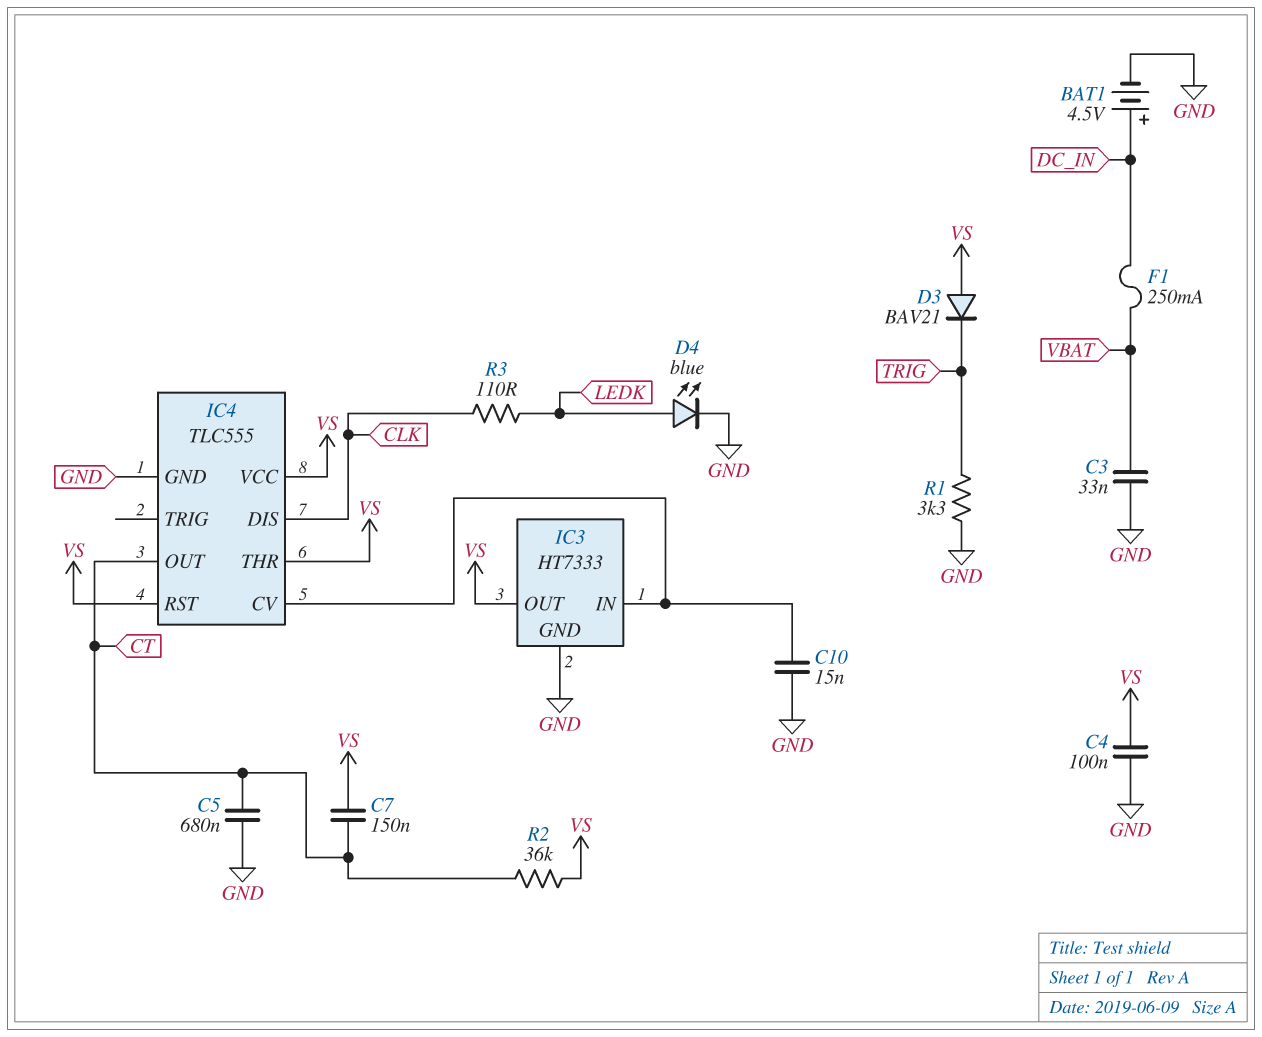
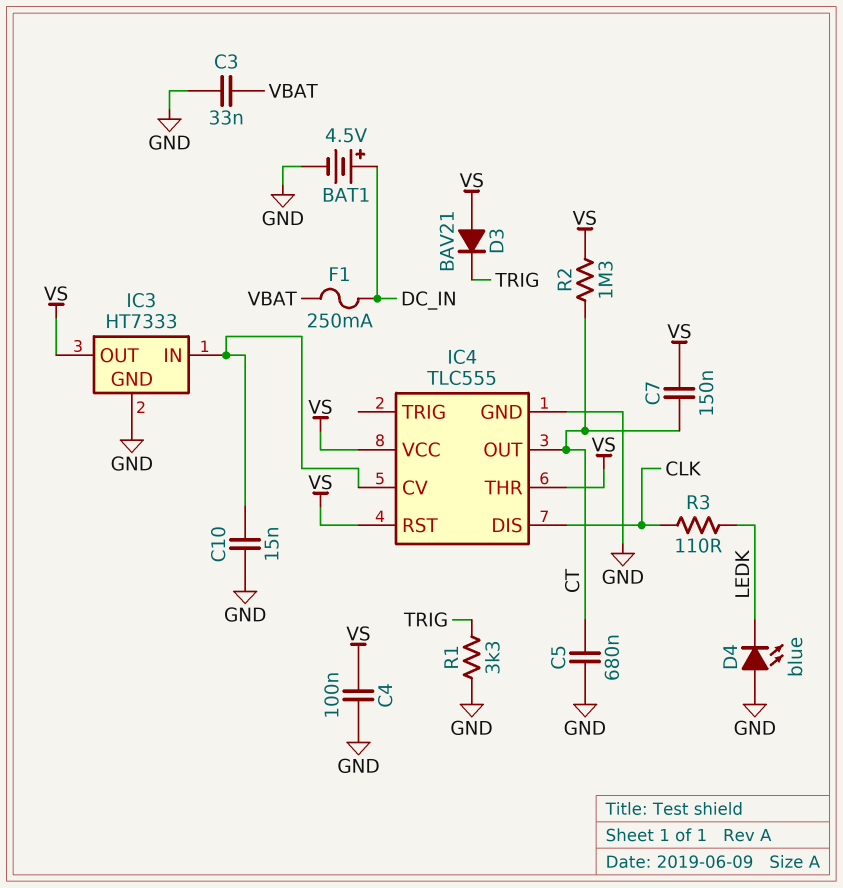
D4: LED blue (A LEDK, K GND) -> LED blue (A GND, K LEDK)
R2: 36k (CT, VS) -> 1.3M (CT, VS)

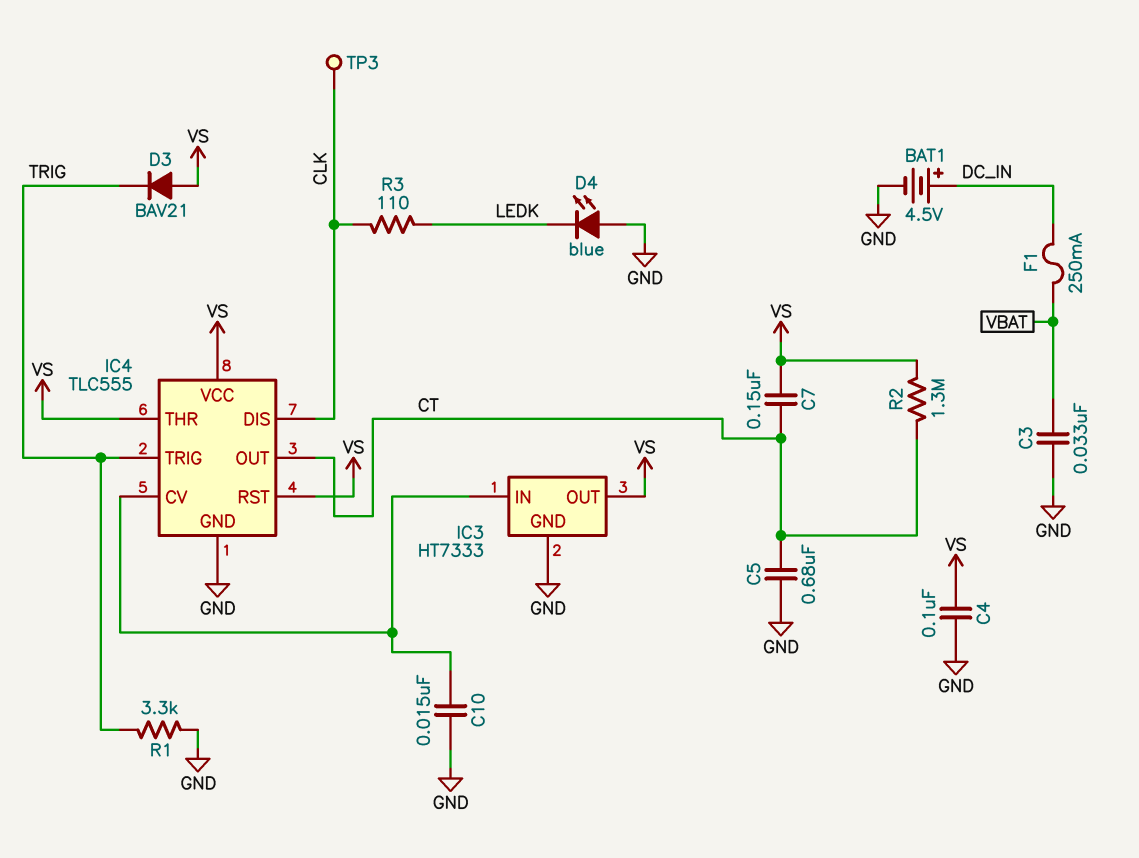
IC4 pin TRIG: none -> TRIG
TP3: none -> test point (CLK)

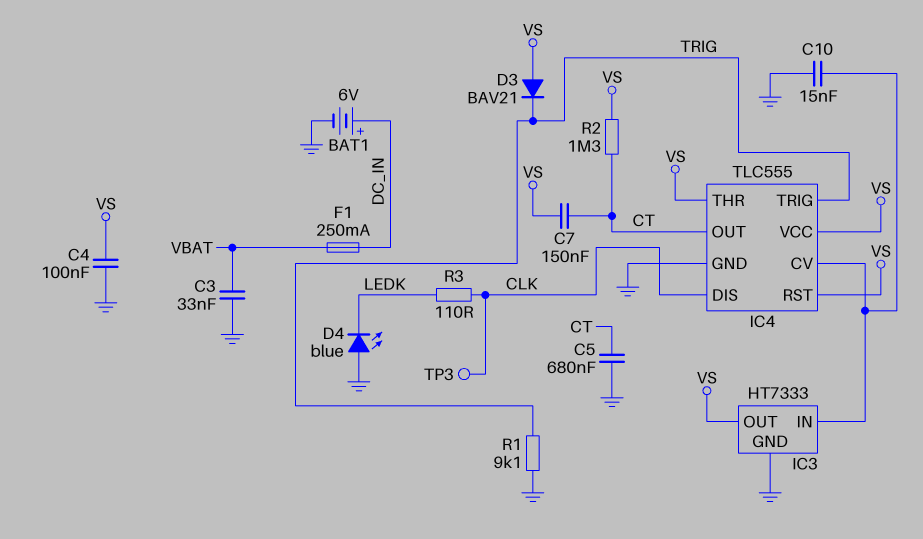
BAT1: 4.5V (plus DC_IN, minus GND) -> 6V (plus DC_IN, minus GND)
R1: 3.3k (GND, TRIG) -> 9.1k (GND, TRIG)

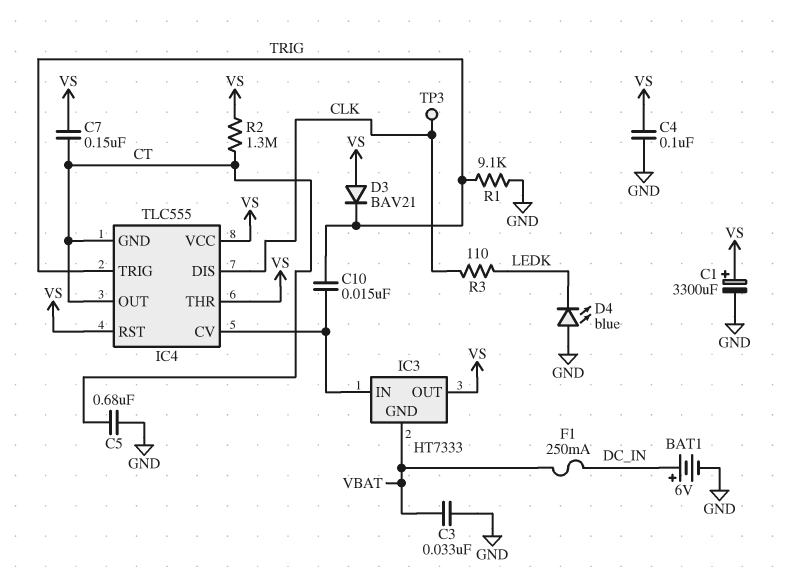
C1: none -> 3300uF (plus VS, minus GND)
C10: 15nF (GND, IC3/IN) -> 15nF (IC3/IN, TRIG)
IC3 pin GND: GND -> VBAT
IC4 pin GND: GND -> CT

